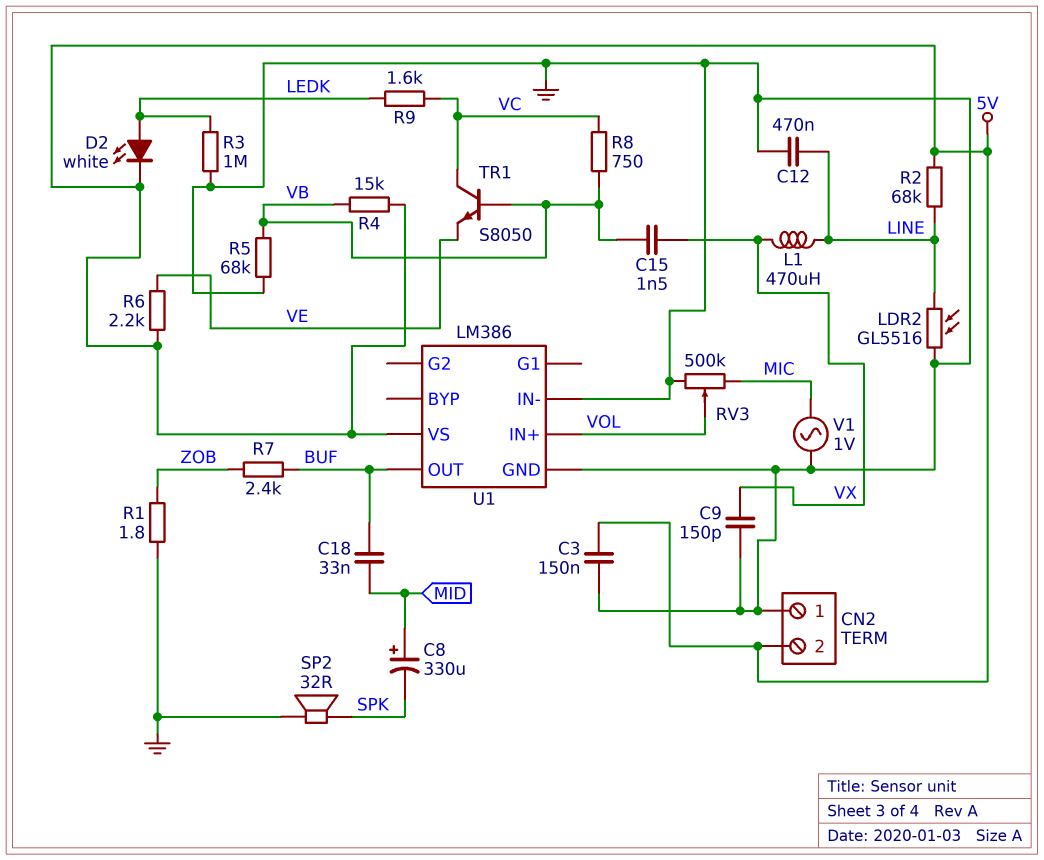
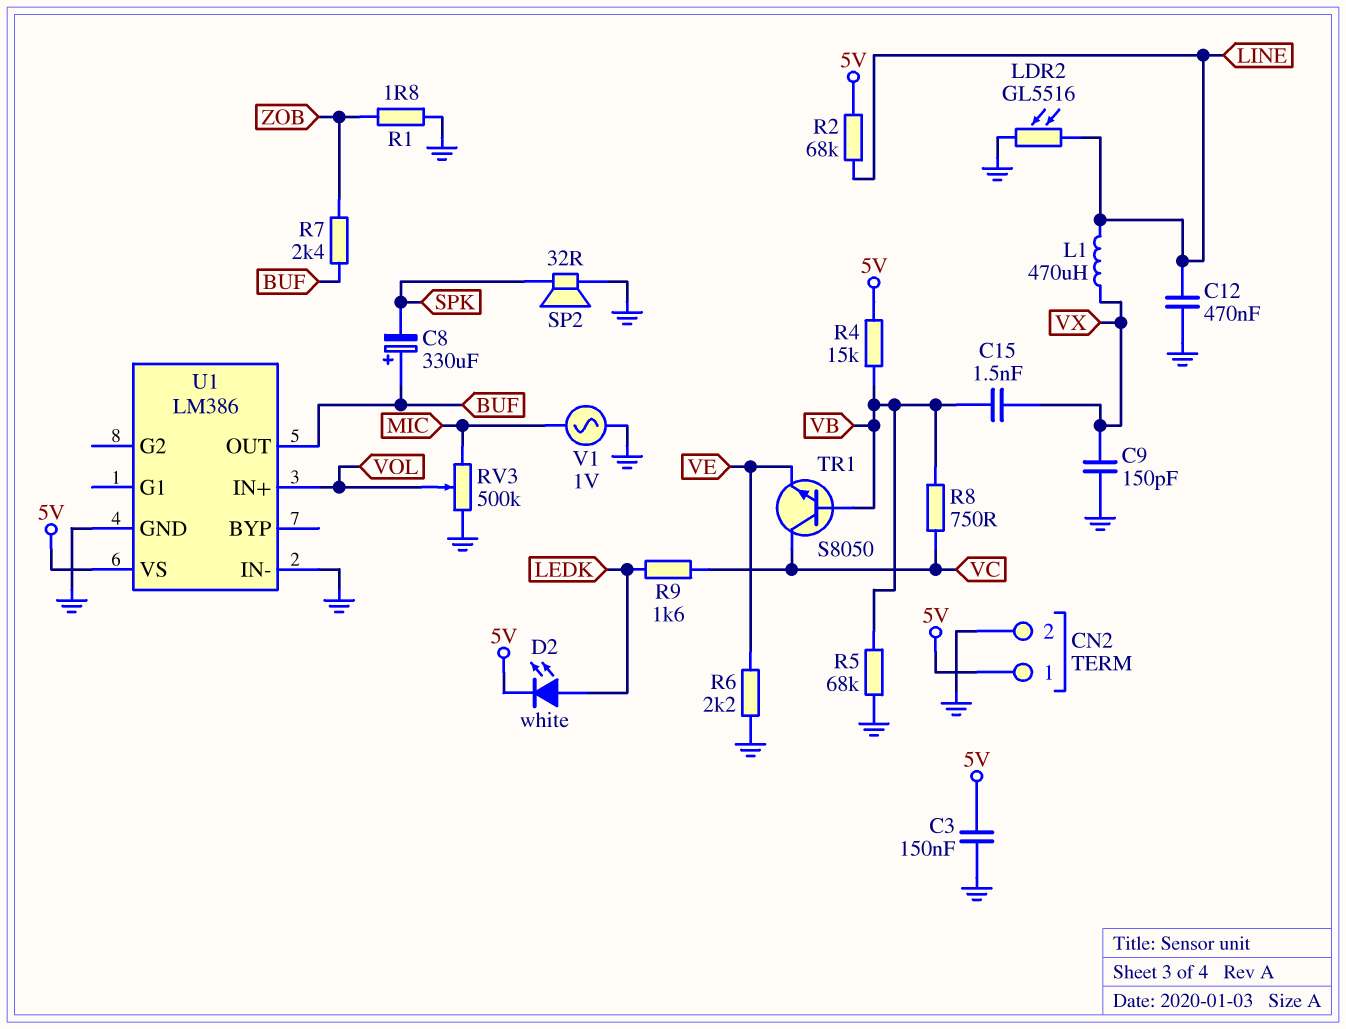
C8: 330uF (plus MID, minus SPK) -> 330uF (plus BUF, minus SPK)
C18: 33nF (BUF, MID) -> none
CN2 pin 1: GND -> 5V
CN2 pin 2: 5V -> GND
R3: 1M (GND, LEDK) -> none
R6: 2.2k (5V, VE) -> 2.2k (GND, VE)

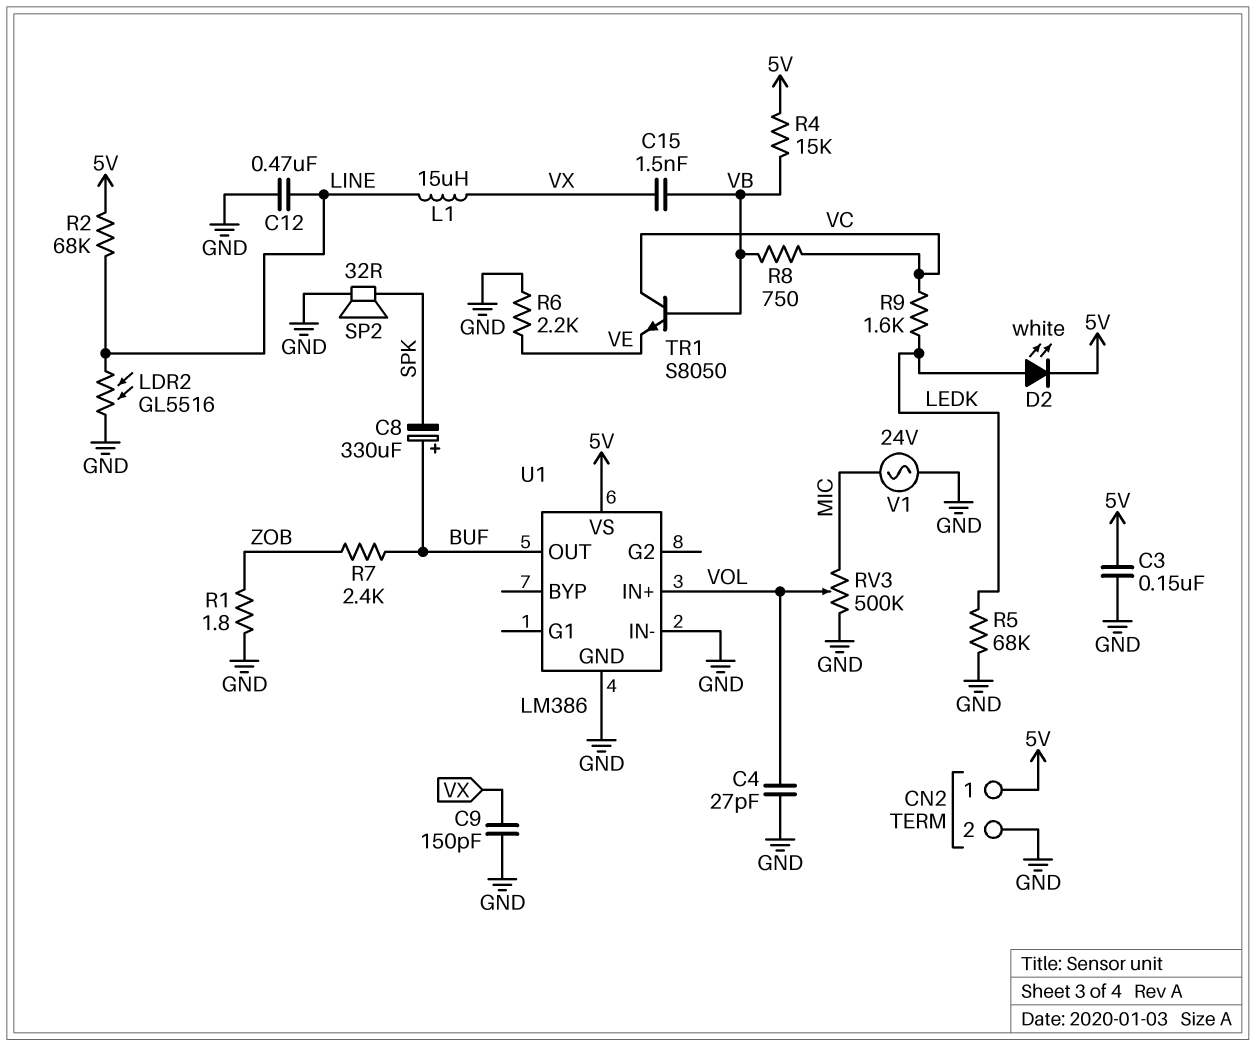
C4: none -> 27pF (GND, VOL)
L1: 470uH (LINE, VX) -> 15uH (LINE, VX)
R5: 68k (GND, VB) -> 68k (GND, LEDK)
V1: AC 1V (GND, MIC) -> AC 24V (GND, MIC)

